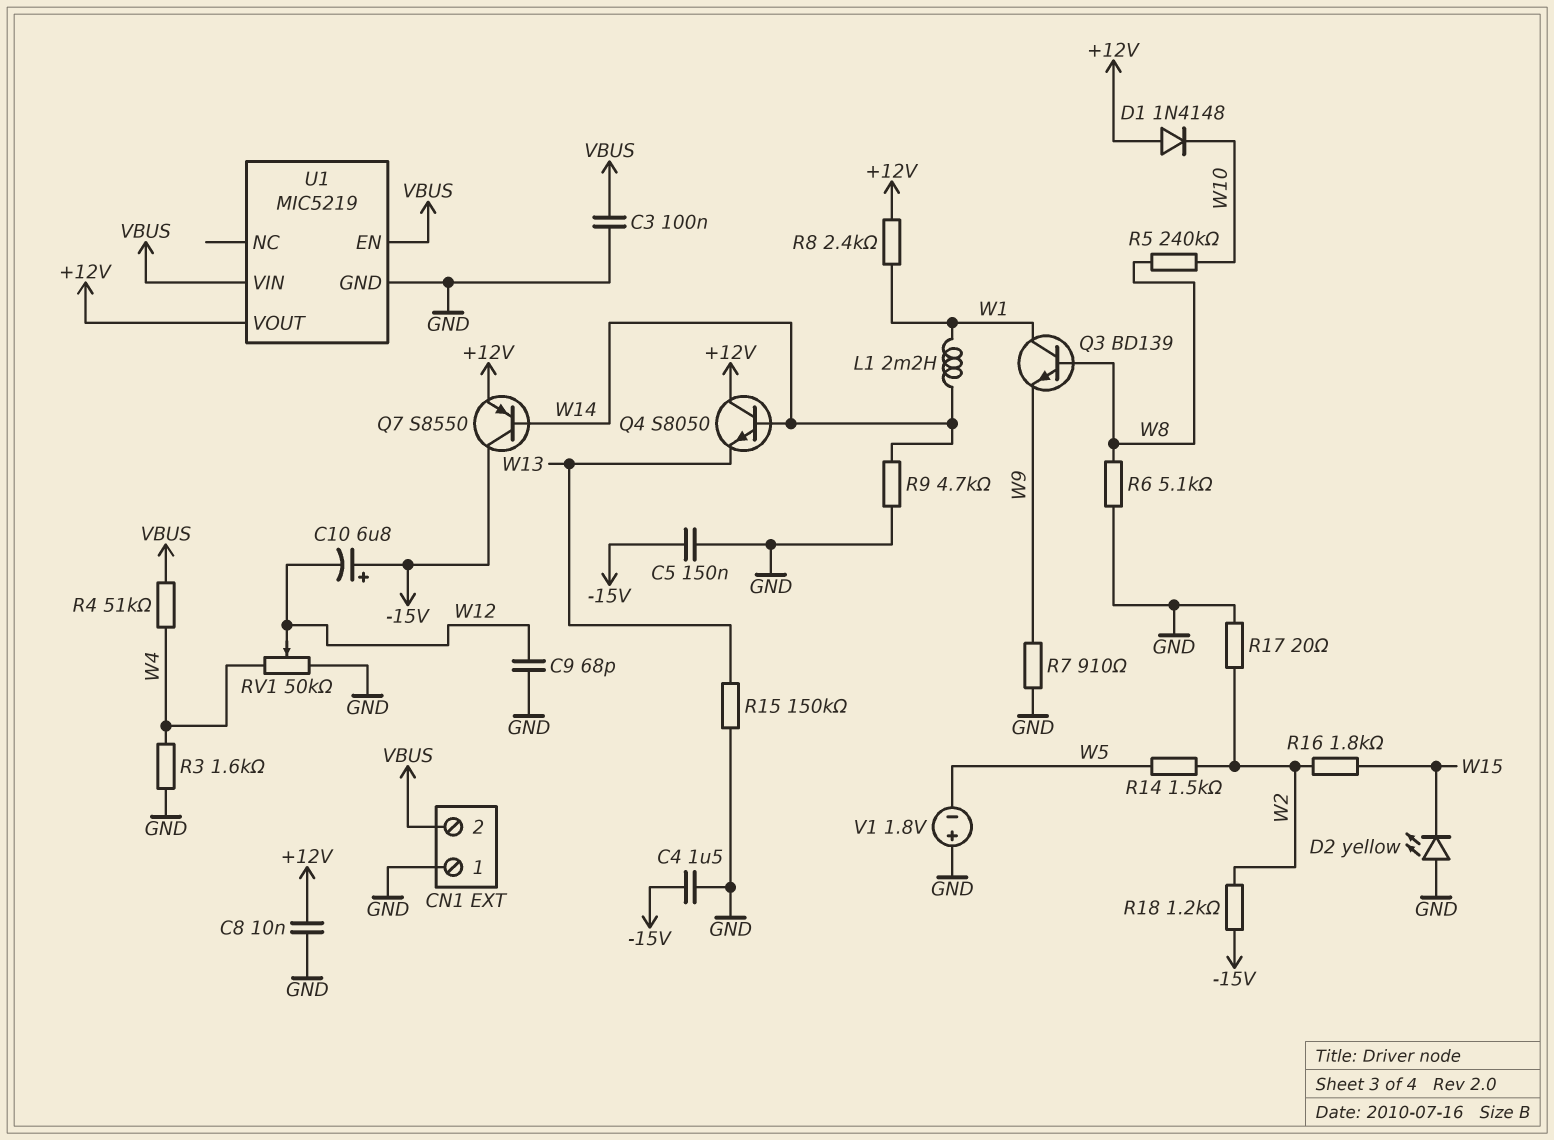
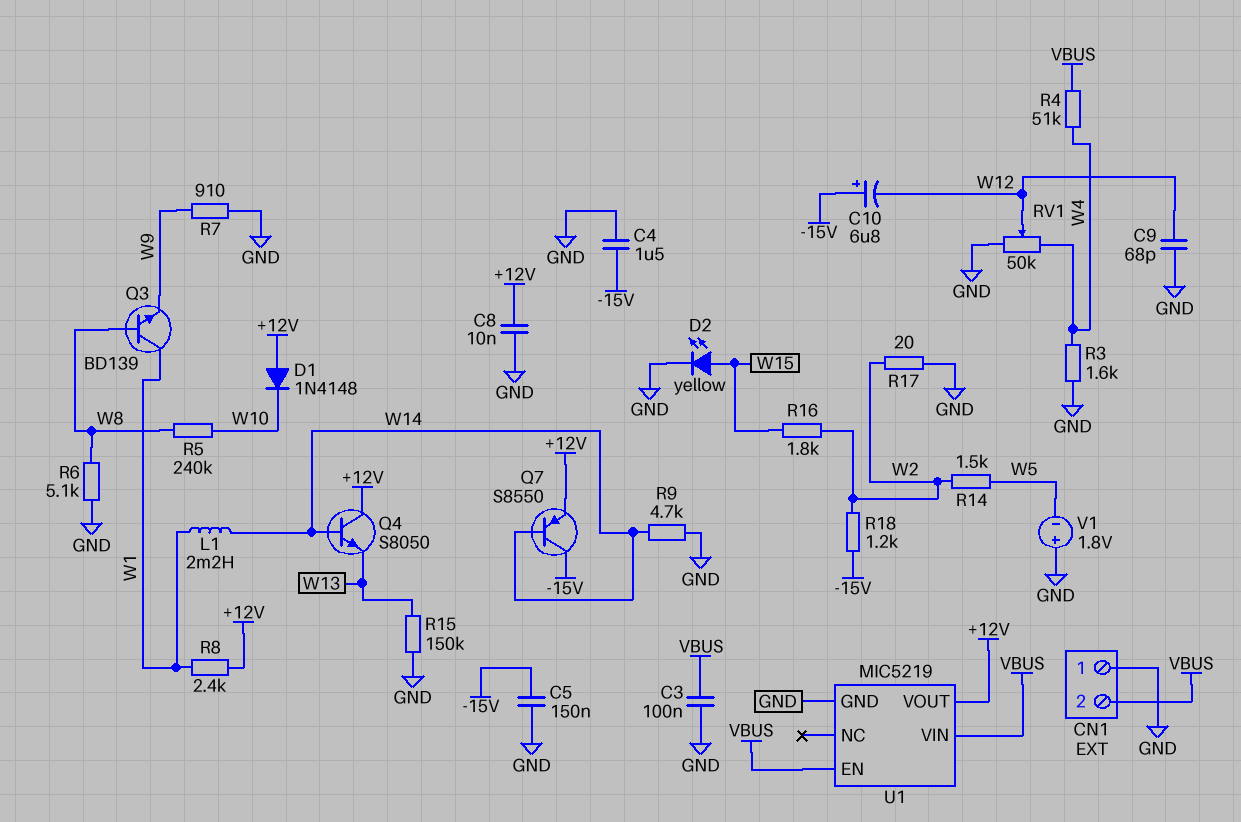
D2: LED yellow (A GND, K W15) -> LED yellow (A W15, K GND)

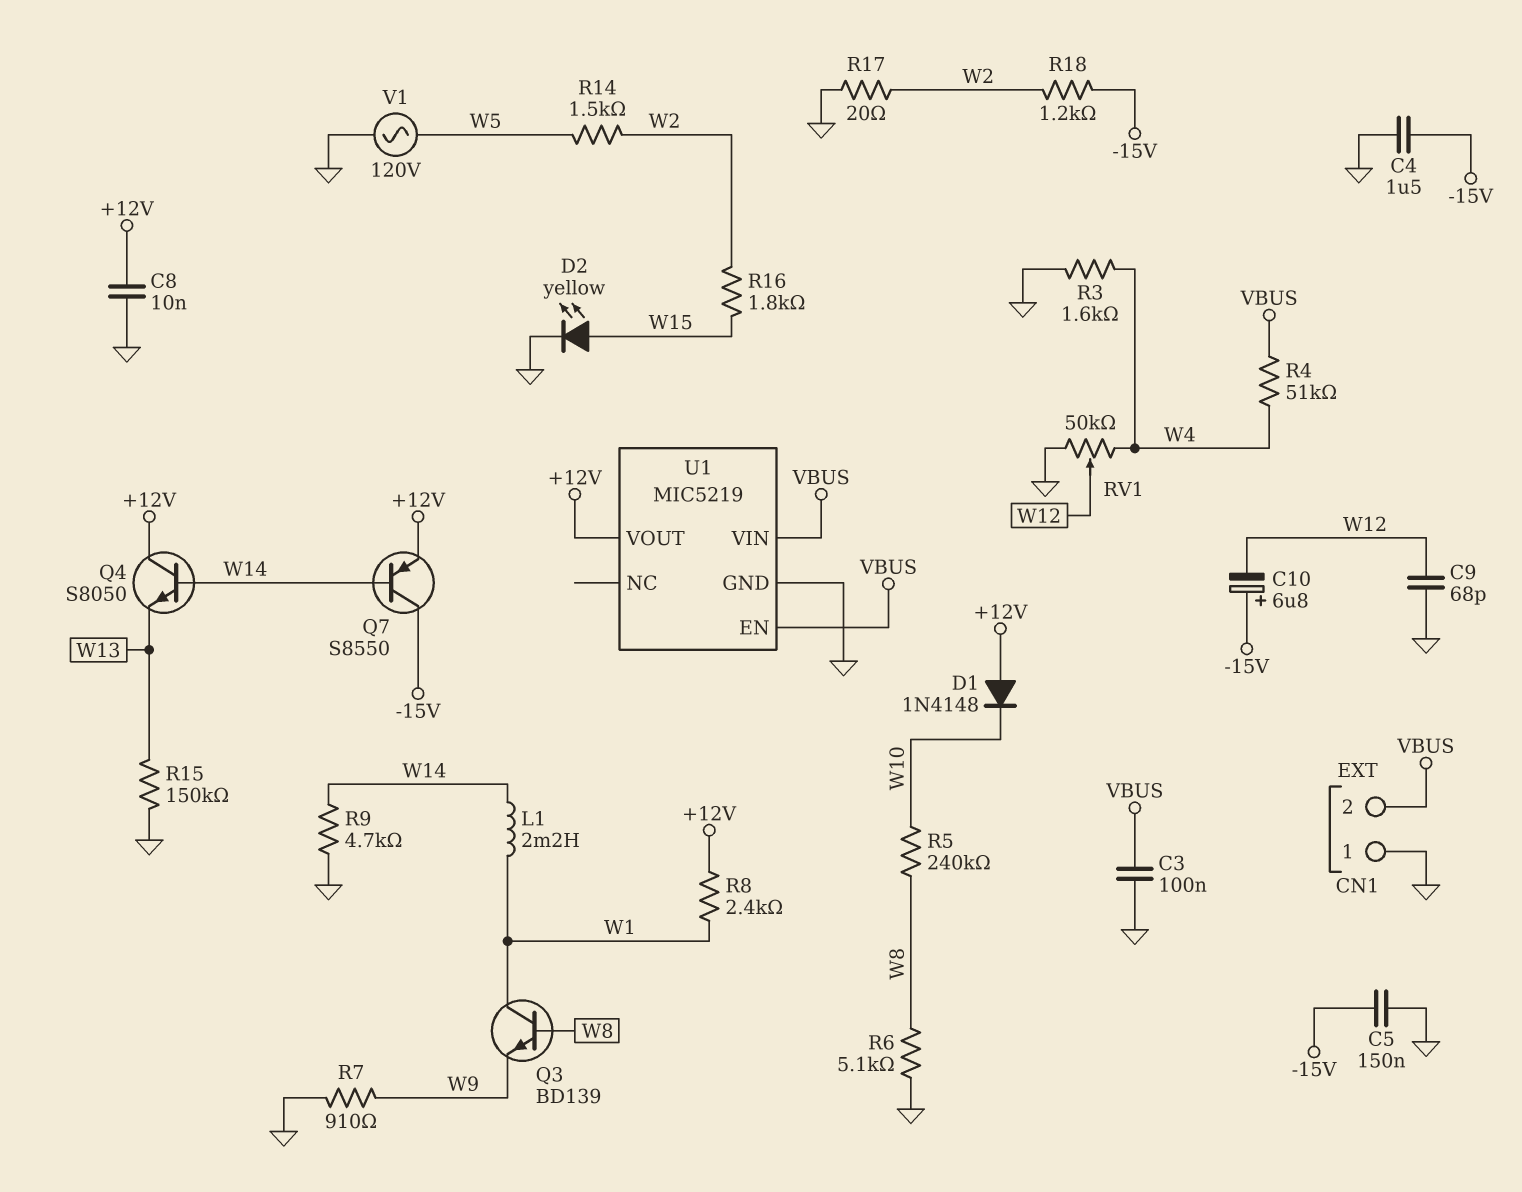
V1: 1.8V (plus GND, minus W5) -> AC 120V (GND, W5)

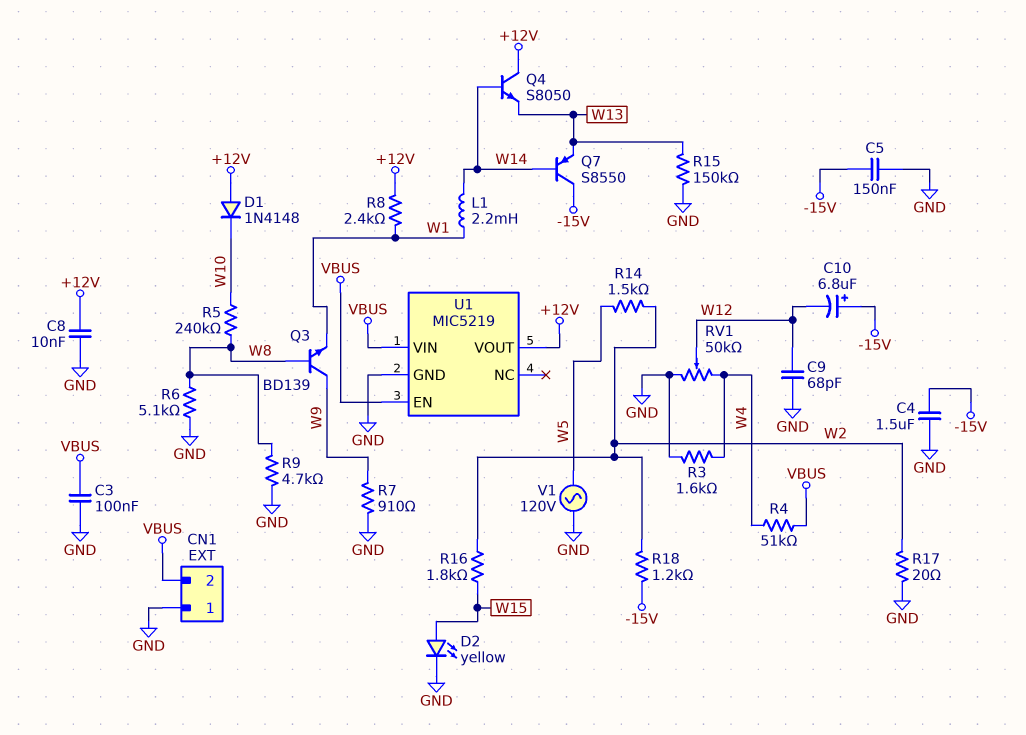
Q3: NPN BD139 (B W8, C W1, E W9) -> NPN BD139 (B W8, C W9, E W1)
Q7: PNP S8550 (B W14, C -15V, E +12V) -> PNP S8550 (B W14, C -15V, E W13)
R9: 4.7k (GND, W14) -> 4.7k (GND, W8)

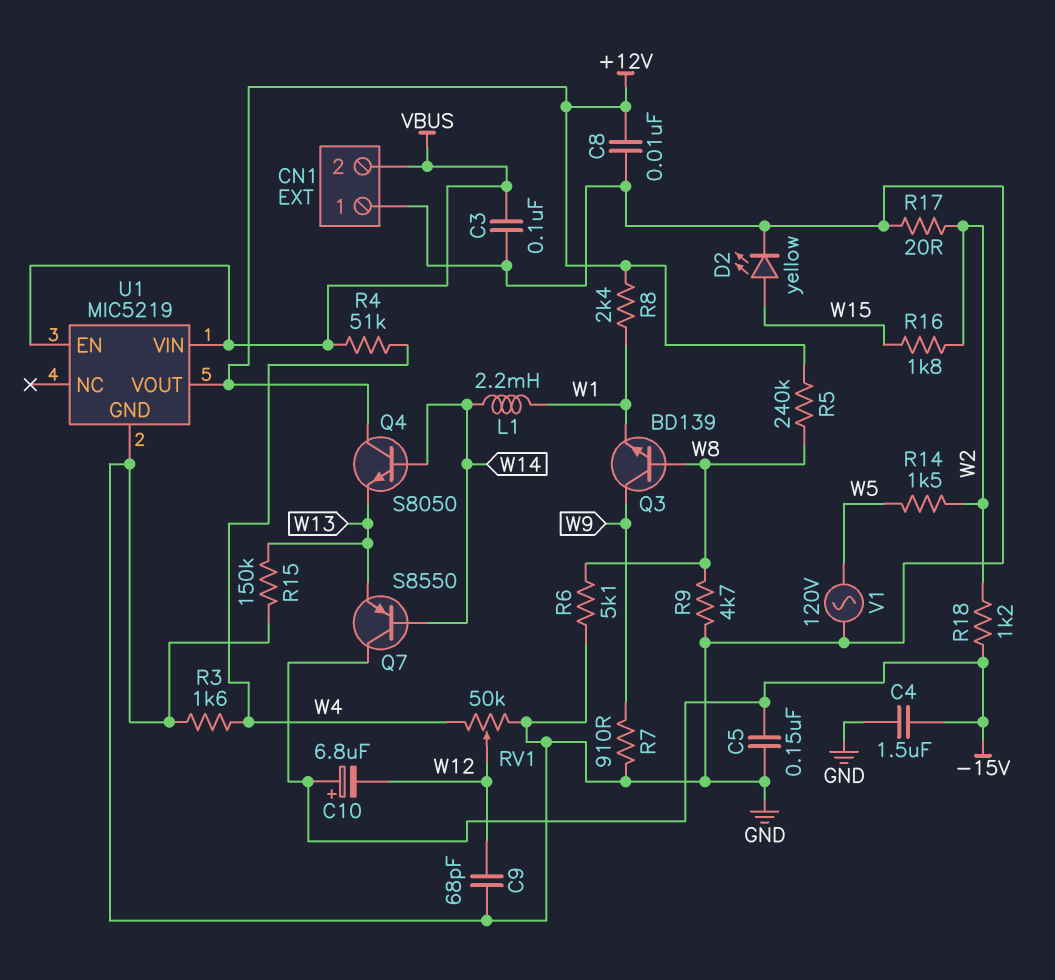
D1: diode 1N4148 (A +12V, K W10) -> none
R5: 240k (W8, W10) -> 240k (+12V, W8)

